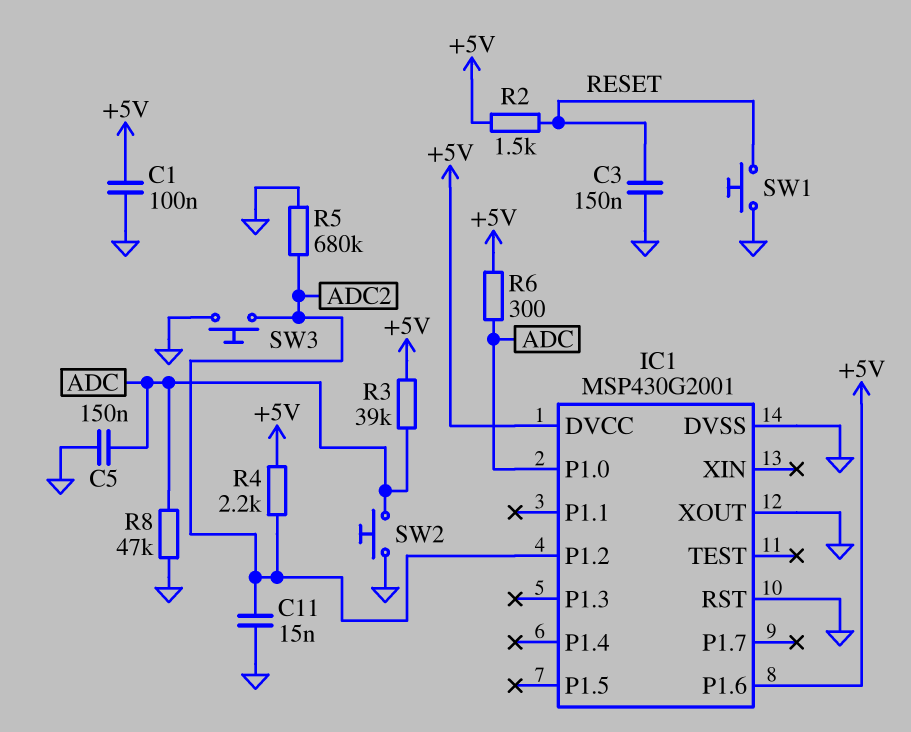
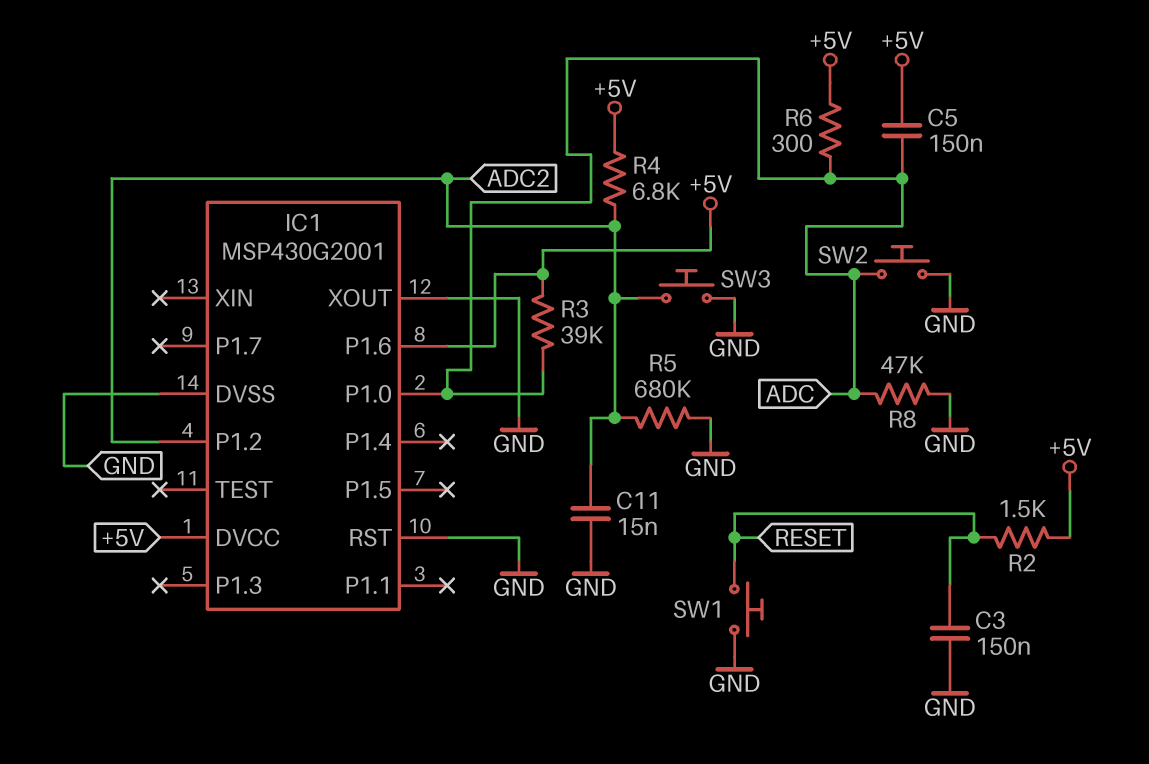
C1: 100nF (+5V, GND) -> none
C5: 150nF (ADC, GND) -> 150nF (+5V, ADC)
R4: 2.2k (+5V, ADC2) -> 6.8k (+5V, ADC2)

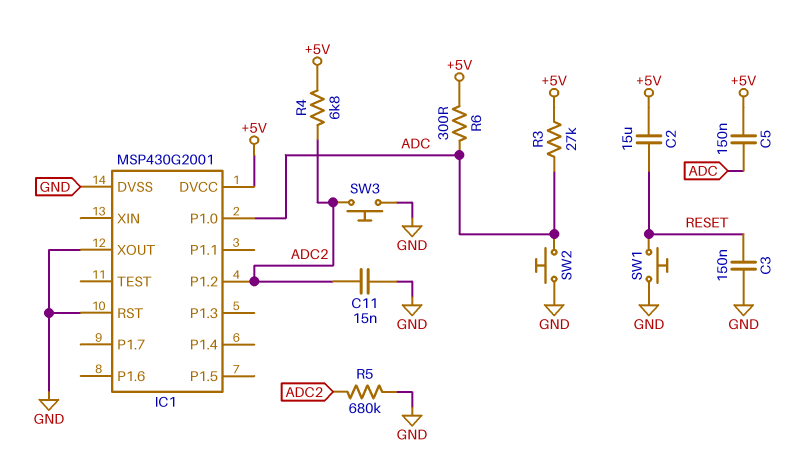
C2: none -> 15uF (+5V, RESET)
IC1 pin P1.6: +5V -> none
R2: 1.5k (+5V, RESET) -> none
R3: 39k (+5V, ADC) -> 27k (+5V, ADC)
R8: 47k (ADC, GND) -> none

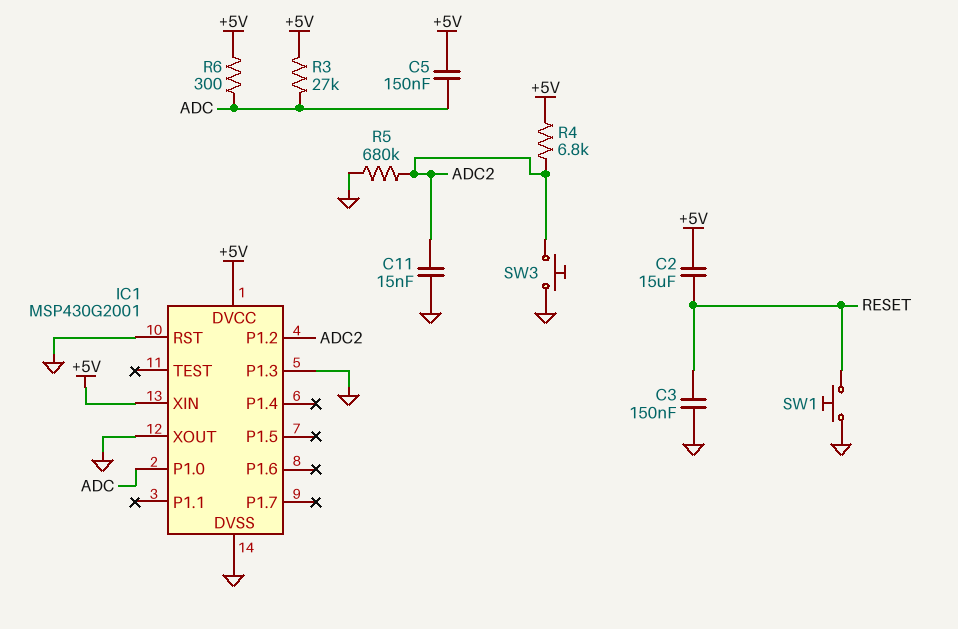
IC1 pin P1.3: none -> GND
IC1 pin XIN: none -> +5V
SW2: button (ADC, GND) -> none

